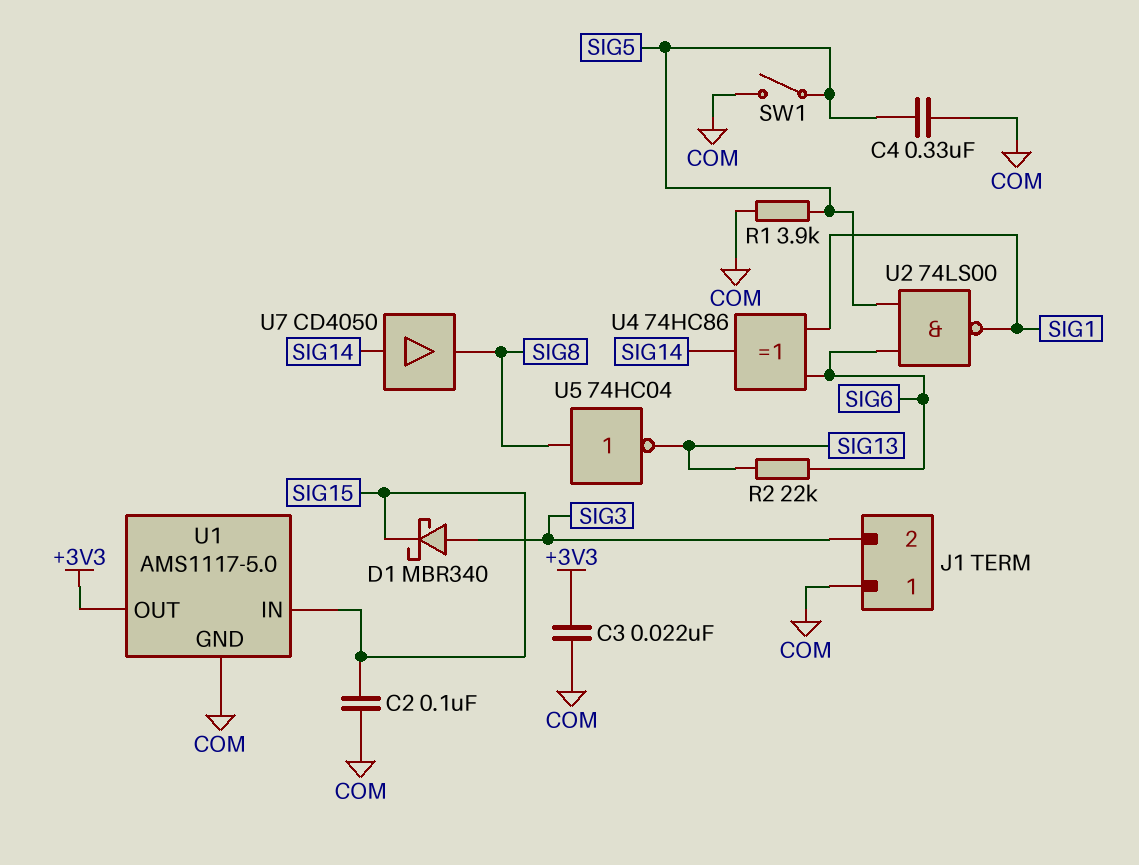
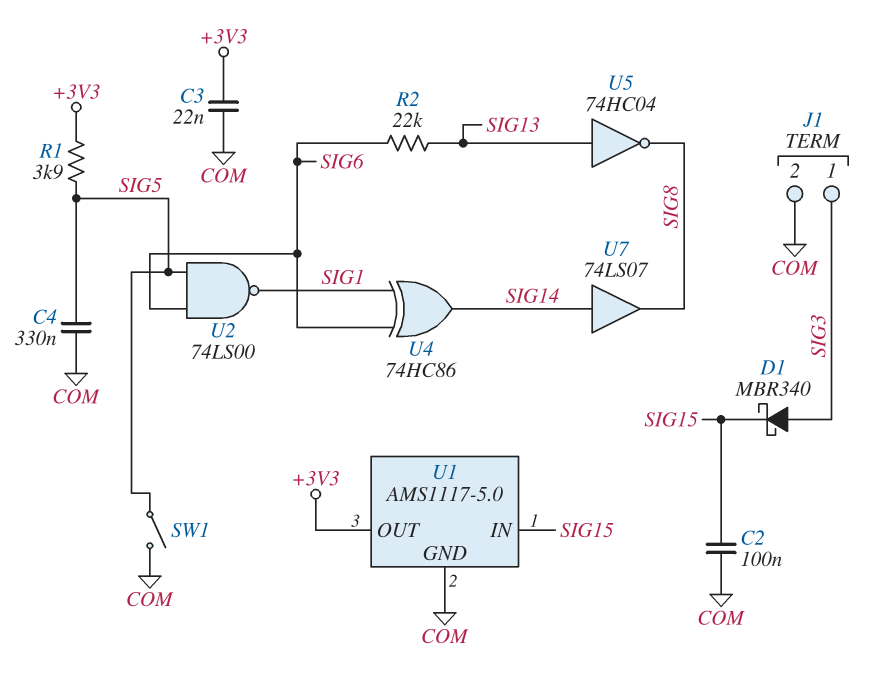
J1 pin 1: COM -> SIG3
J1 pin 2: SIG3 -> COM
R1: 3.9k (COM, SIG5) -> 3.9k (+3V3, SIG5)
U5: NOT 74HC04 (in SIG8, out SIG13) -> NOT 74HC04 (in SIG13, out SIG8)
U7: buffer CD4050 (in SIG14, out SIG8) -> buffer 74LS07 (in SIG14, out SIG8)

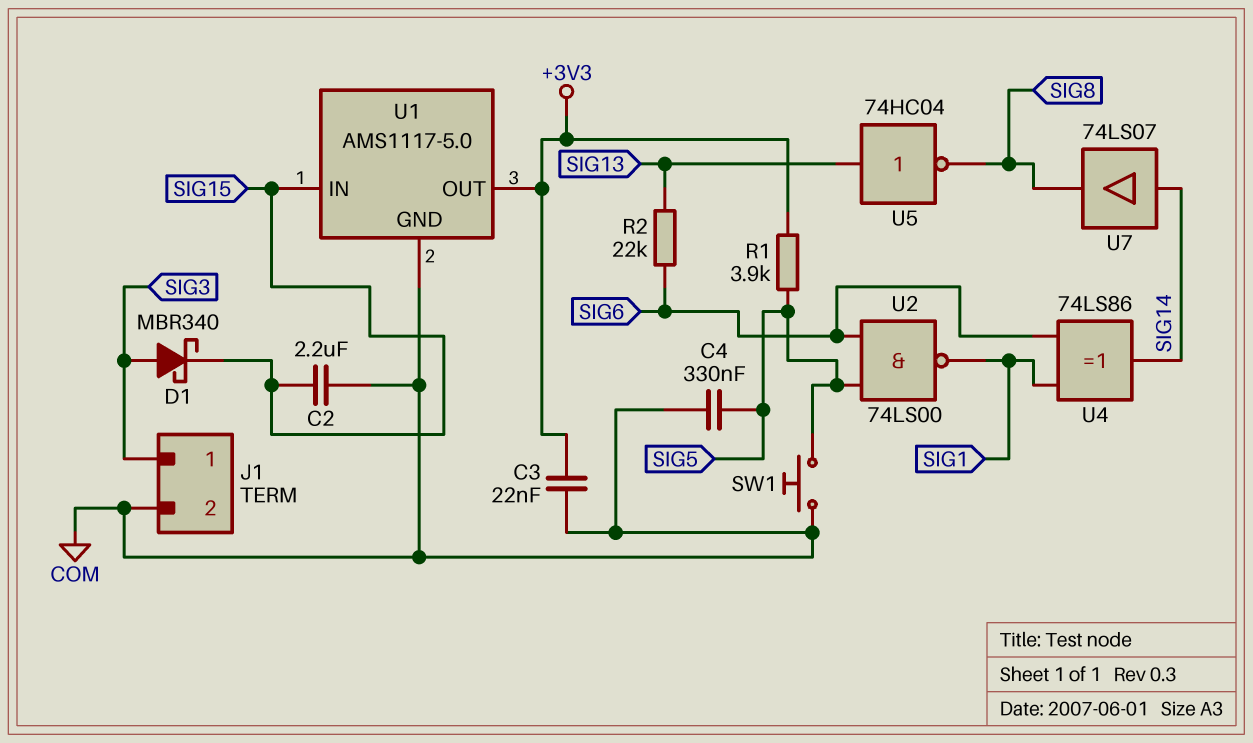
C2: 100nF (COM, SIG15) -> 2.2uF (COM, SIG15)
SW1: switch (COM, SIG5) -> button (COM, SIG5)
U4: XOR 74HC86 (in SIG1, in SIG6, out SIG14) -> XOR 74LS86 (in SIG1, in SIG6, out SIG14)

